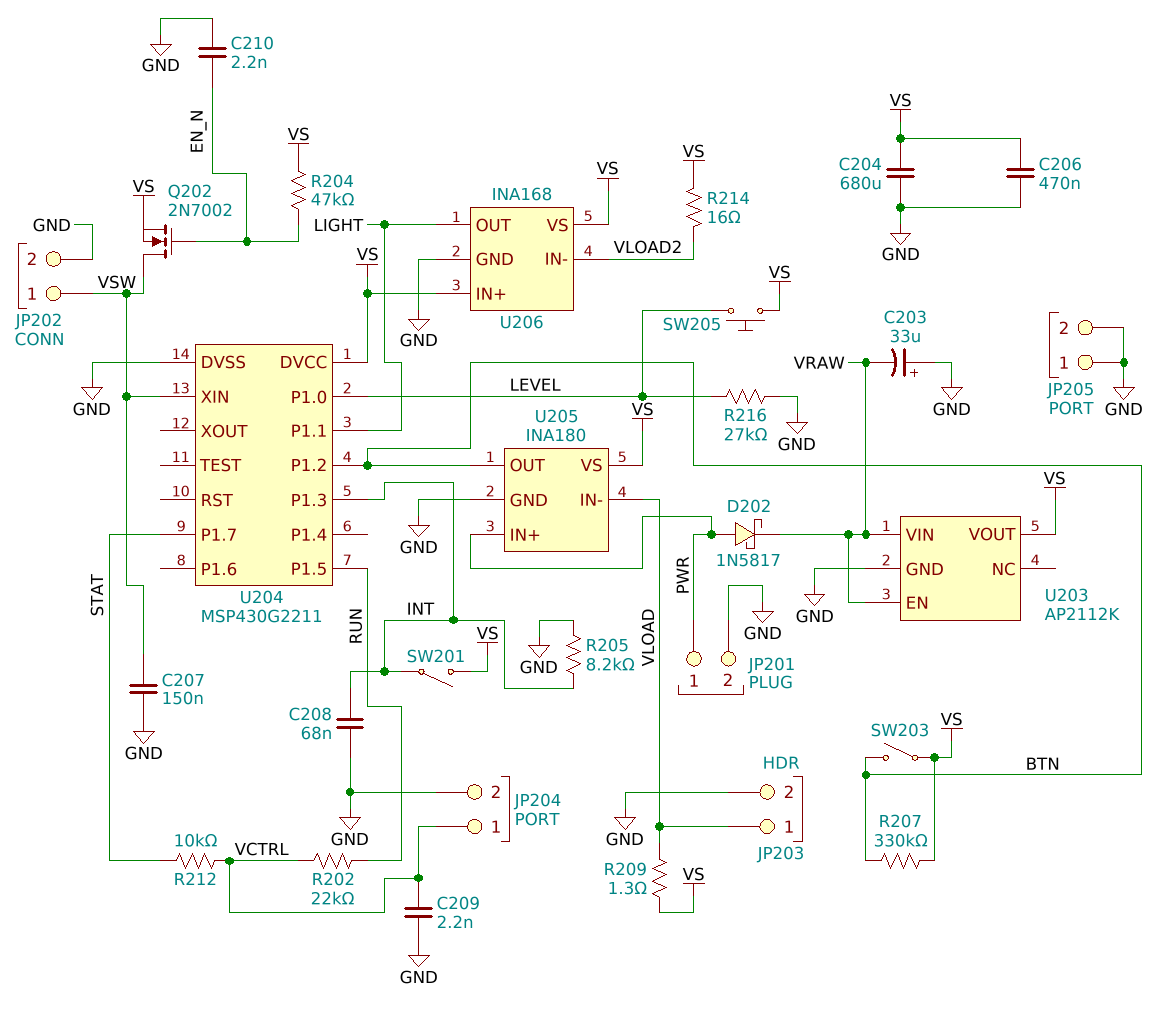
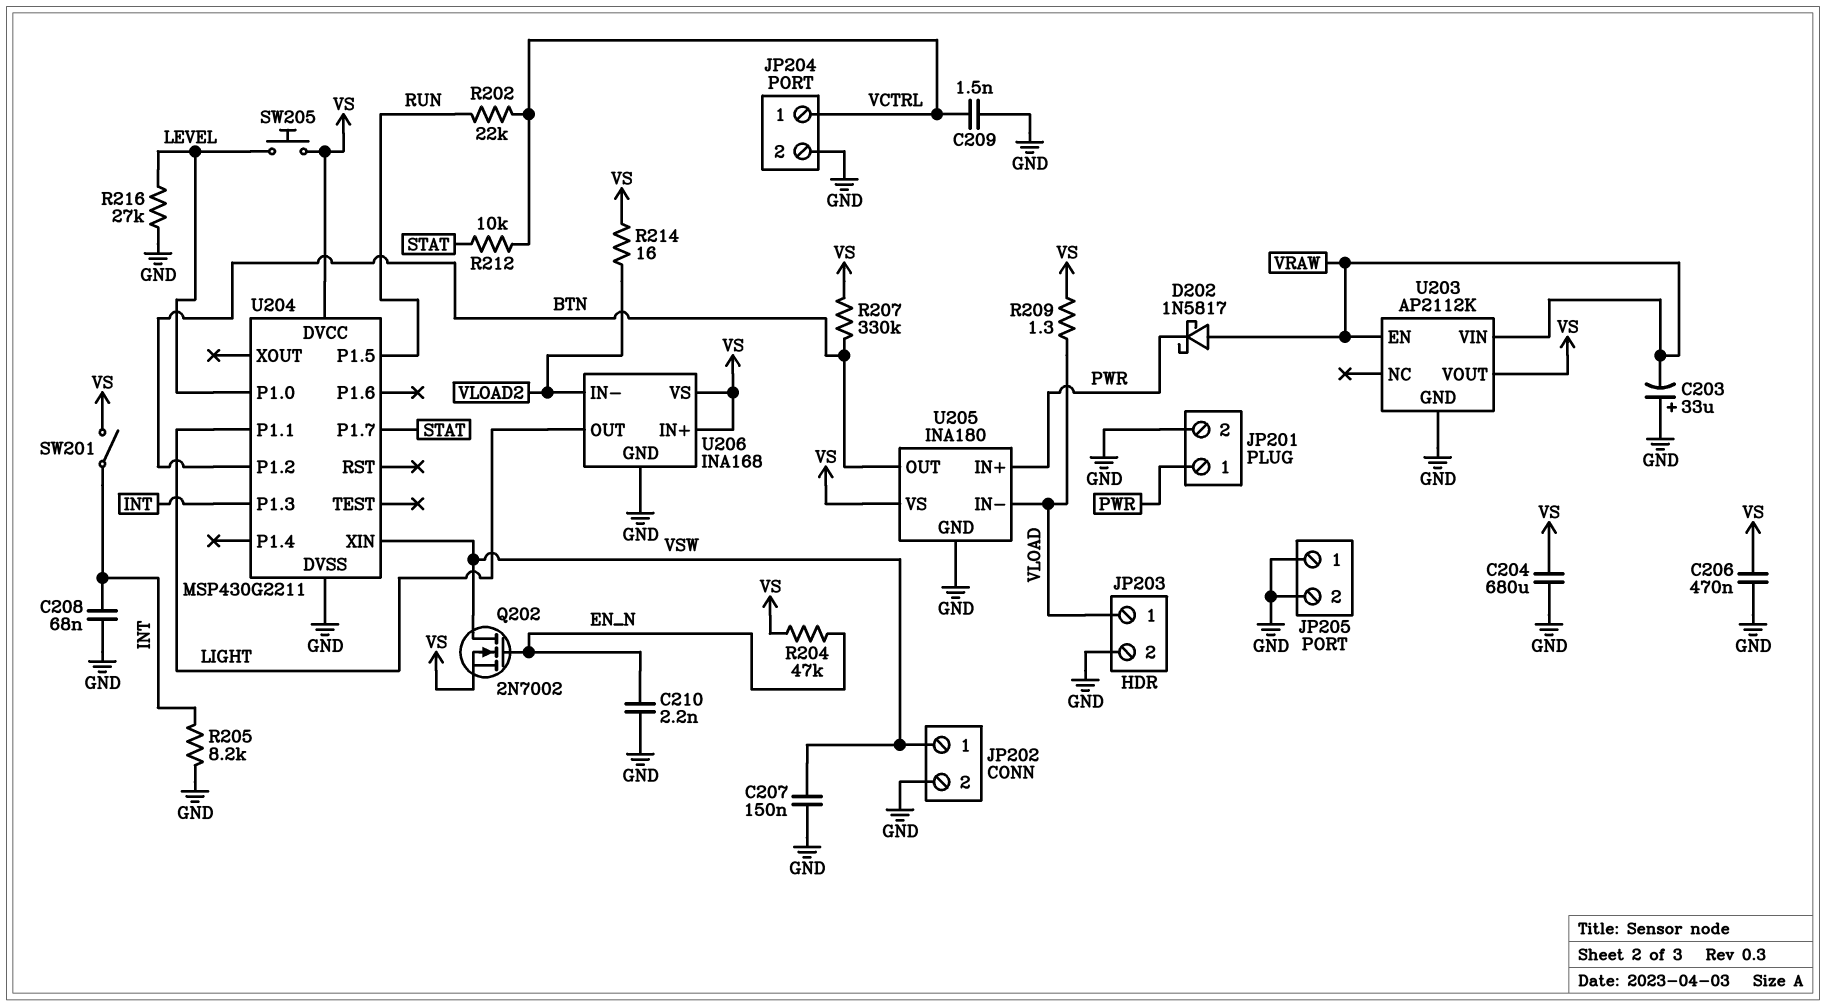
C209: 2.2nF (GND, VCTRL) -> 1.5nF (GND, VCTRL)
D202: schottky 1N5817 (A PWR, K VRAW) -> schottky 1N5817 (A VRAW, K PWR)
SW203: switch (BTN, VS) -> none

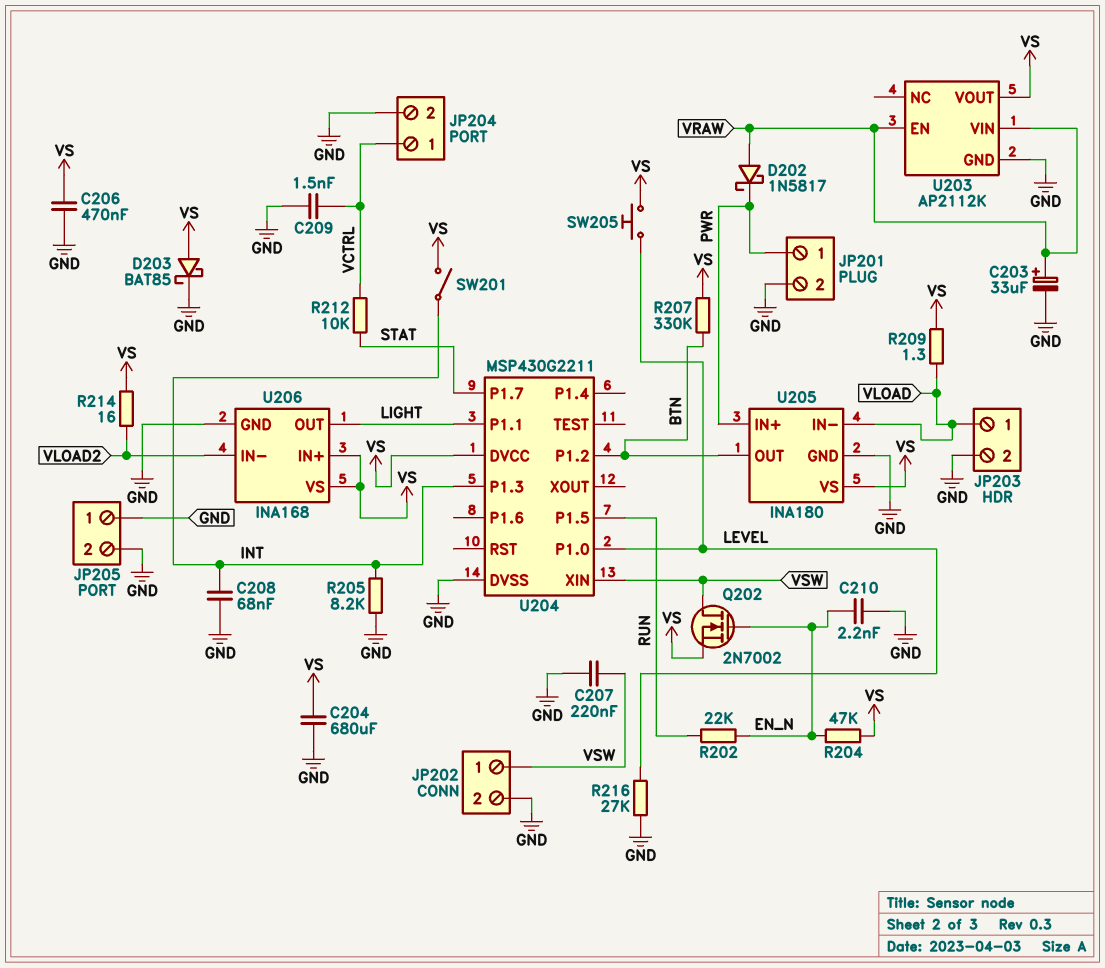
C203: 33uF (plus GND, minus VRAW) -> 33uF (plus VRAW, minus GND)
C207: 150nF (GND, VSW) -> 220nF (GND, VSW)
D203: none -> schottky BAT85 (A VS, K GND)
R202: 22k (RUN, VCTRL) -> 22k (EN_N, RUN)

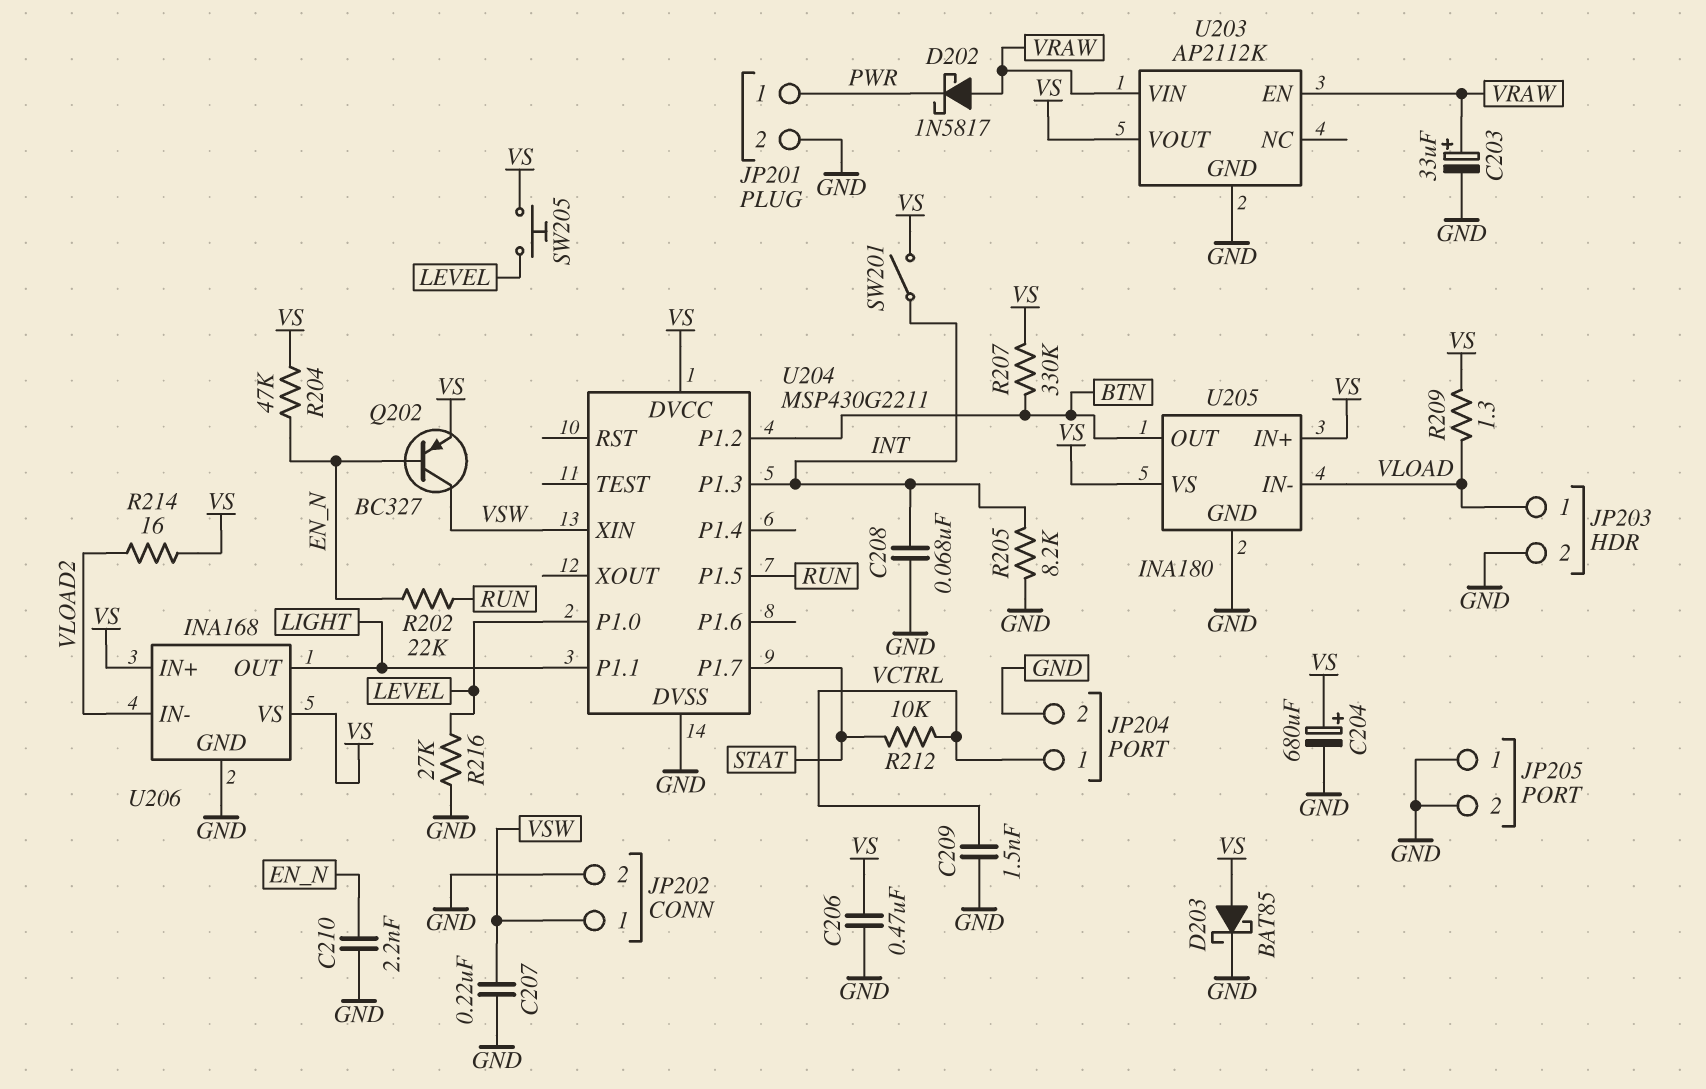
C204: 680uF (GND, VS) -> 680uF (plus VS, minus GND)
Q202: NMOS 2N7002 (G EN_N, D VSW, S VS) -> PNP BC327 (B EN_N, C VSW, E VS)
U205 pin IN+: PWR -> VS

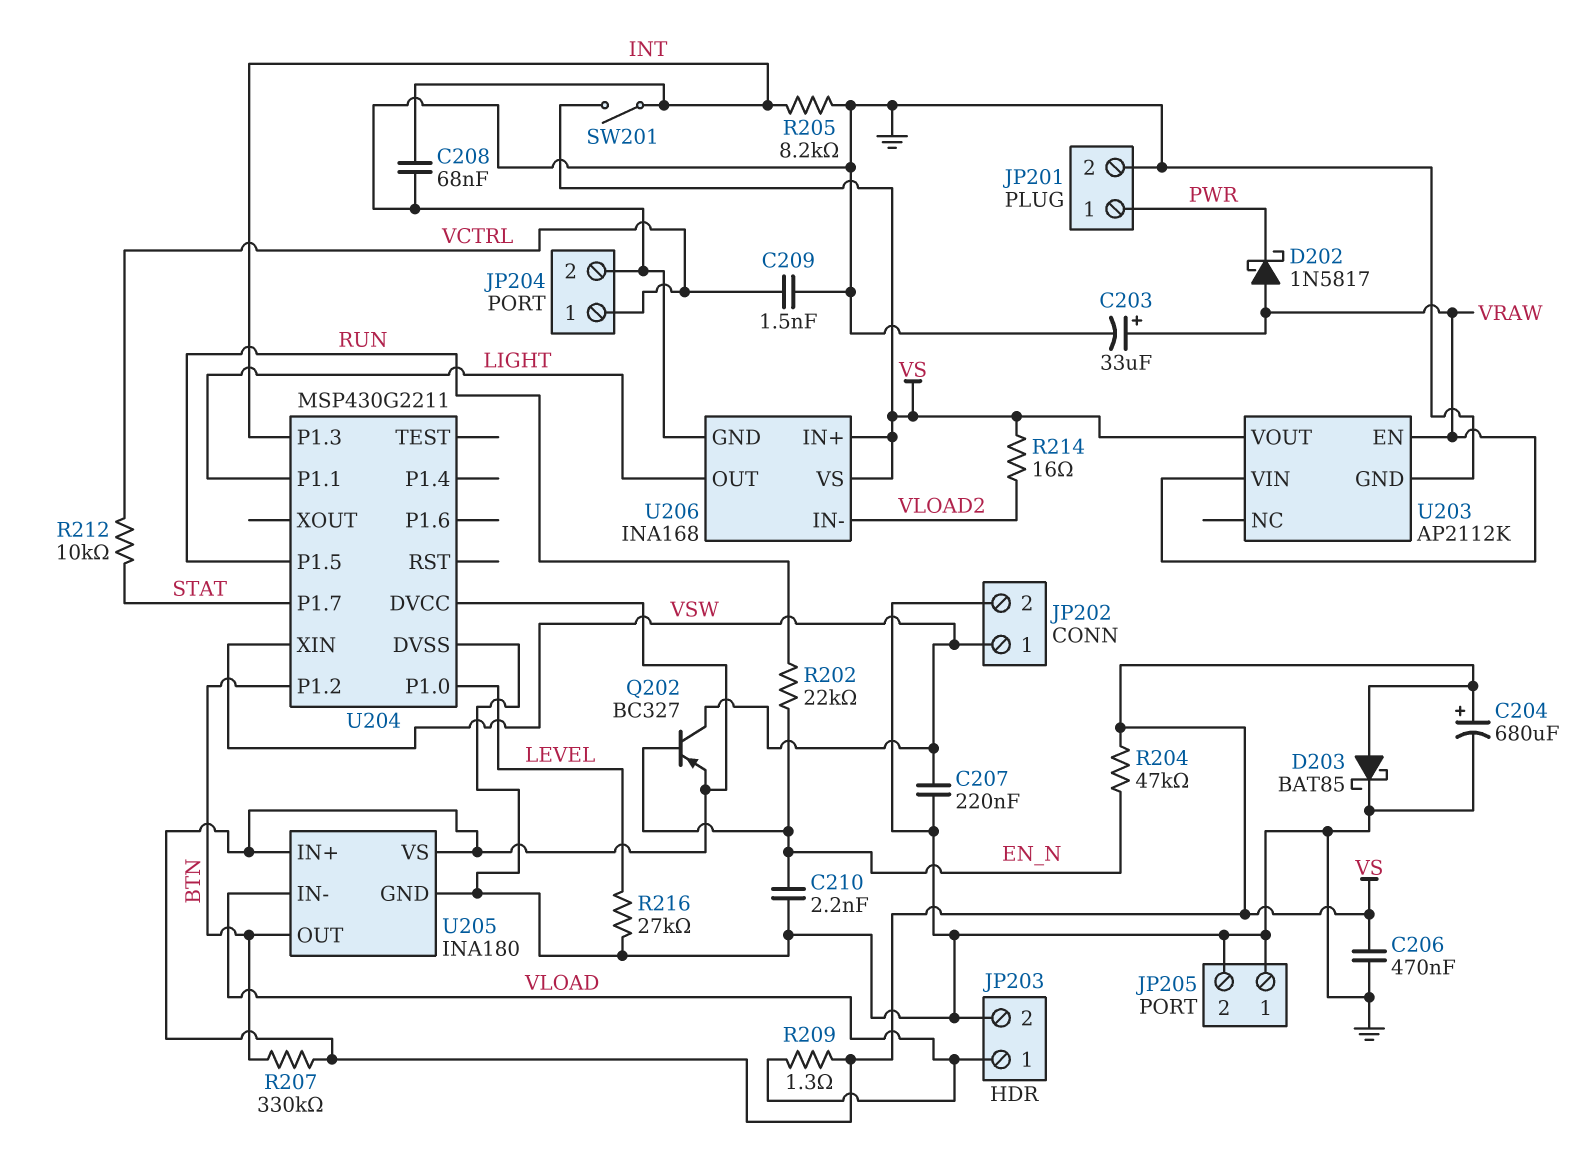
SW205: button (LEVEL, VS) -> none

